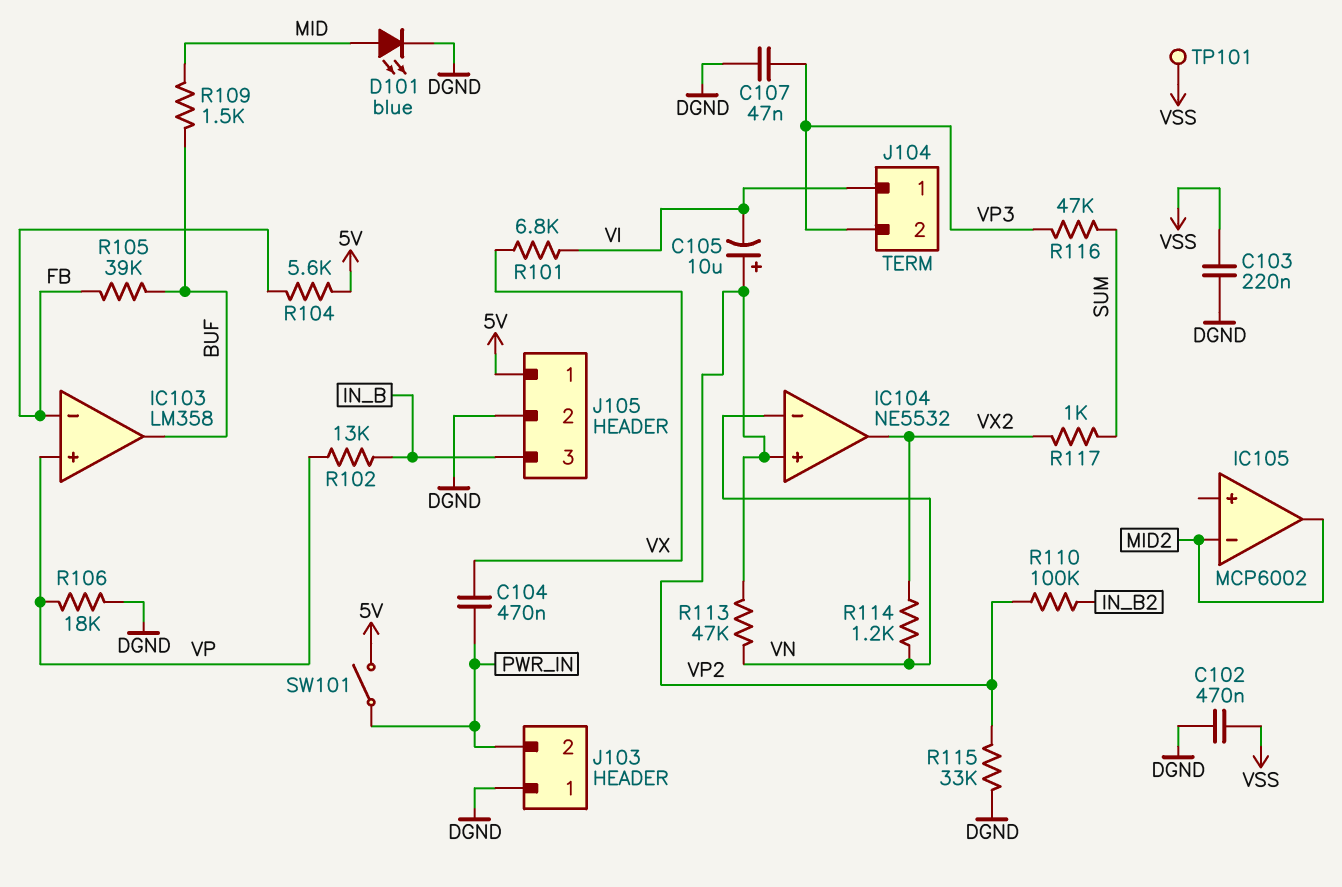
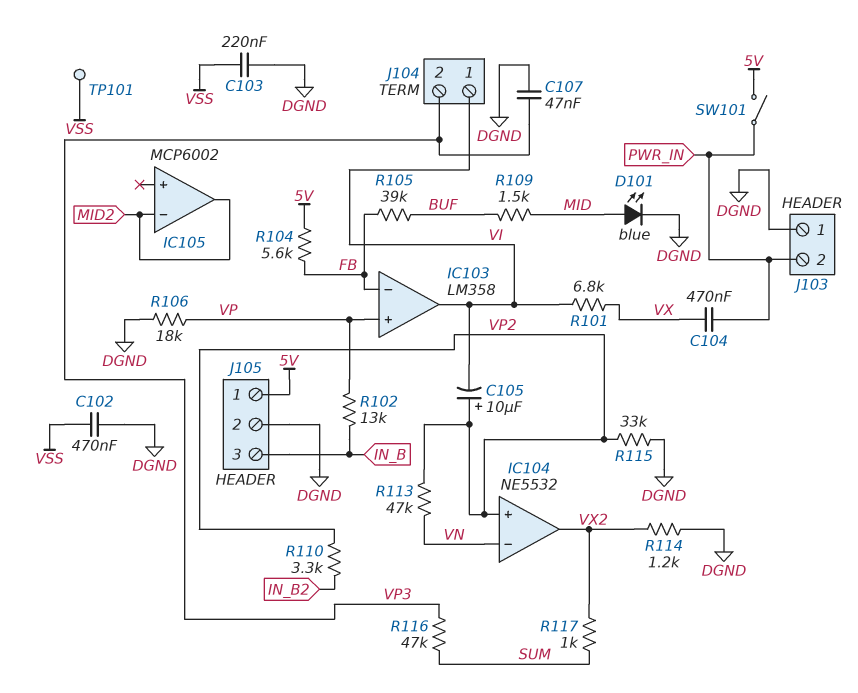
IC103 pin out: BUF -> VI
R110: 100k (IN_B2, VP2) -> 3.3k (IN_B2, VP2)
R114: 1.2k (VN, VX2) -> 1.2k (DGND, VX2)

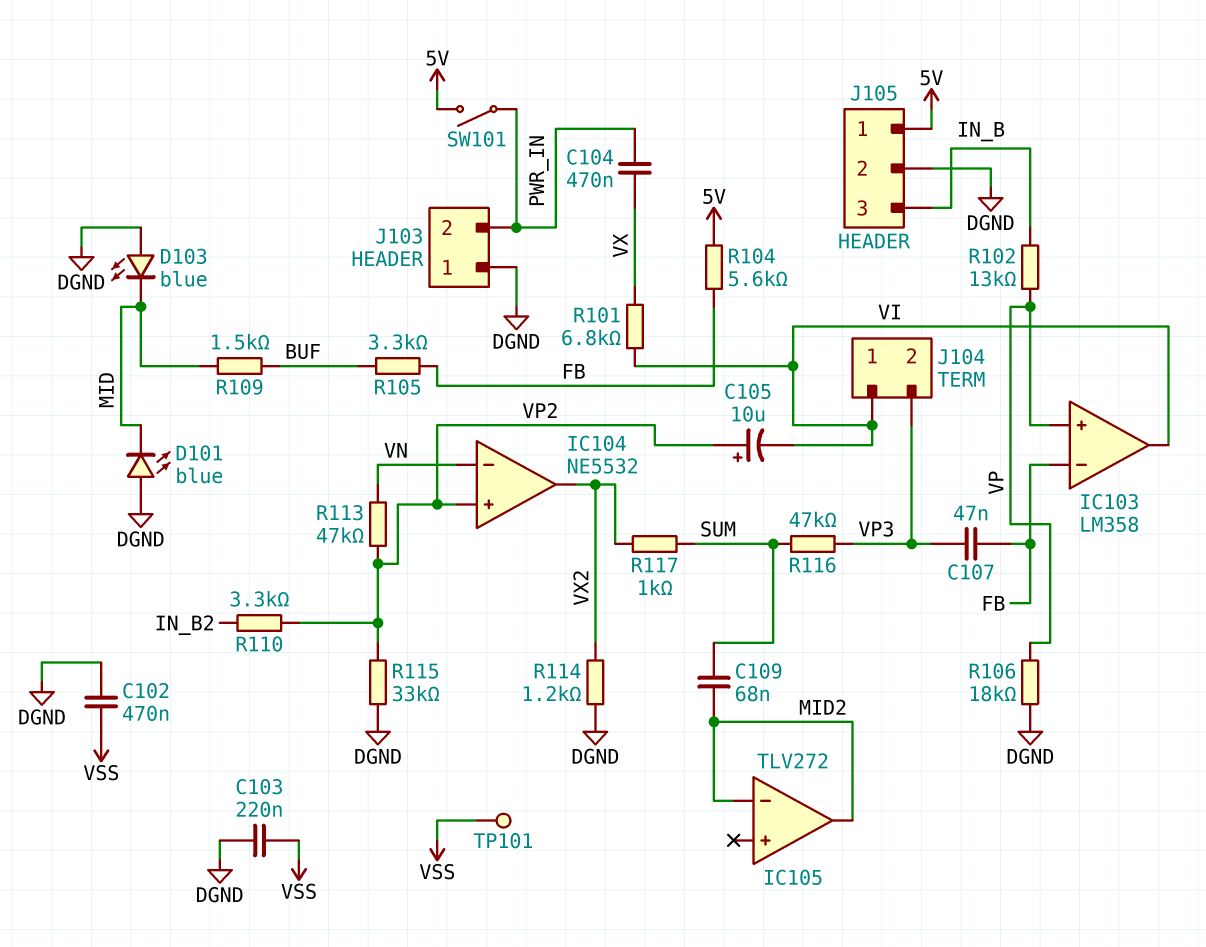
C107: 47nF (DGND, VP3) -> 47nF (FB, VP3)
C109: none -> 68nF (MID2, SUM)
D101: LED blue (A MID, K DGND) -> LED blue (A DGND, K MID)
D103: none -> LED blue (A DGND, K MID)
IC105: MCP6002 -> TLV272
R105: 39k (BUF, FB) -> 3.3k (BUF, FB)

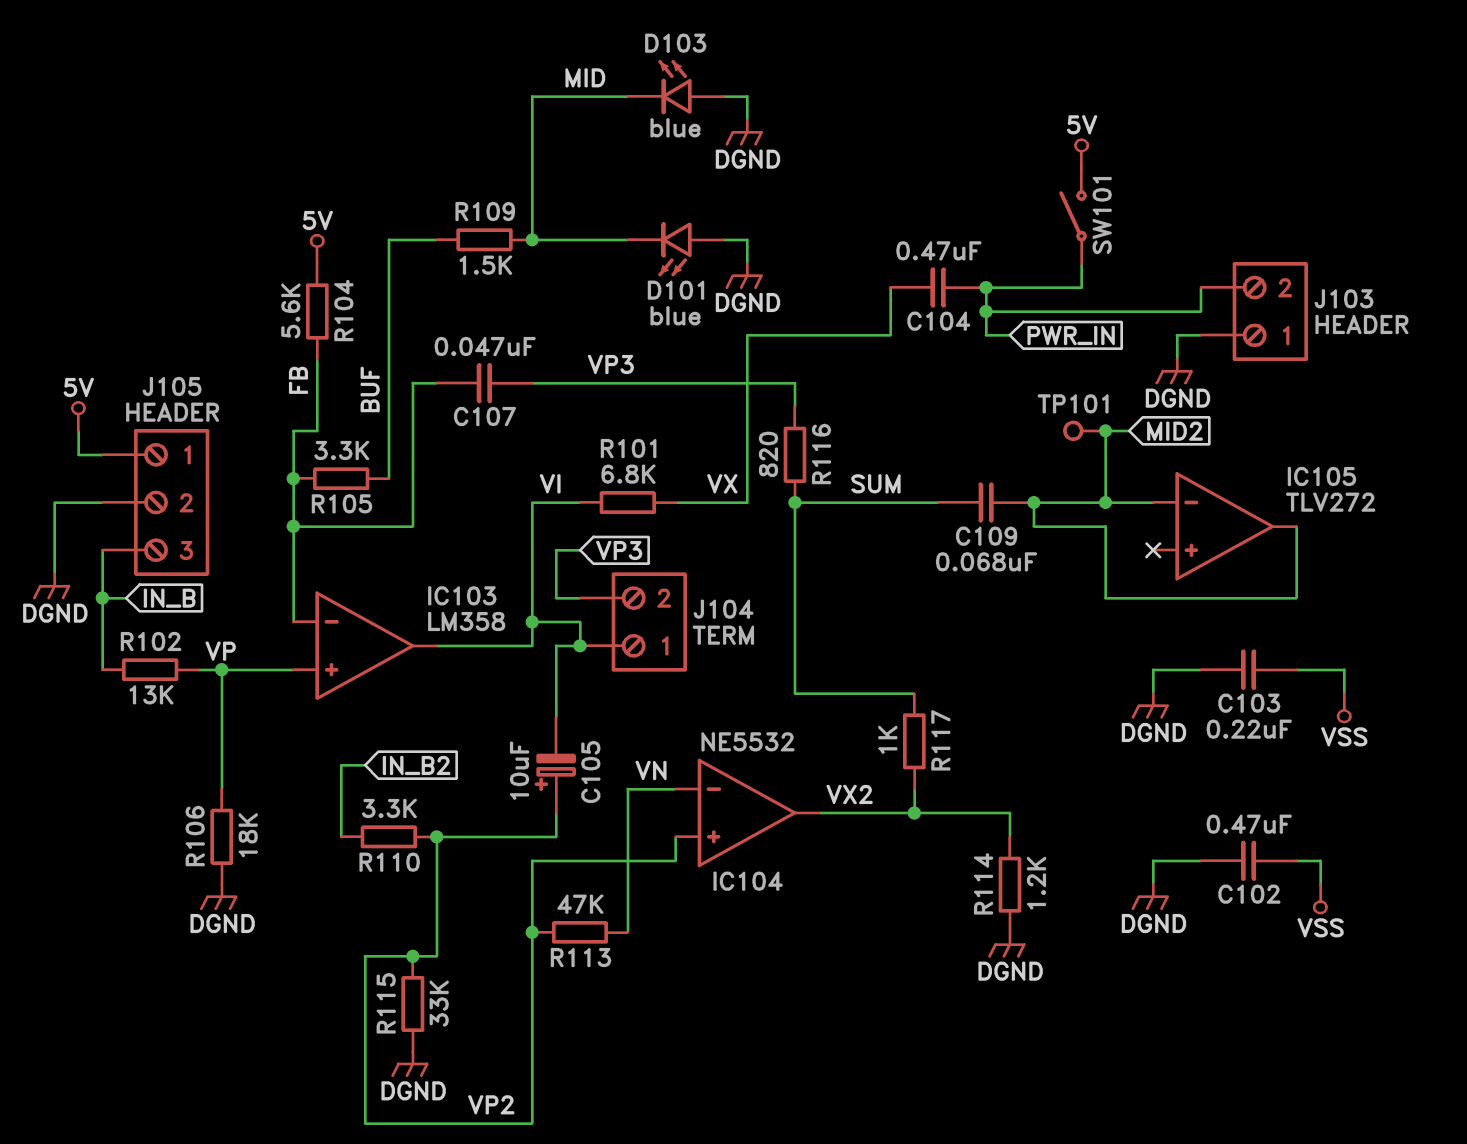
R116: 47k (SUM, VP3) -> 820 (SUM, VP3)
TP101: test point (VSS) -> test point (MID2)

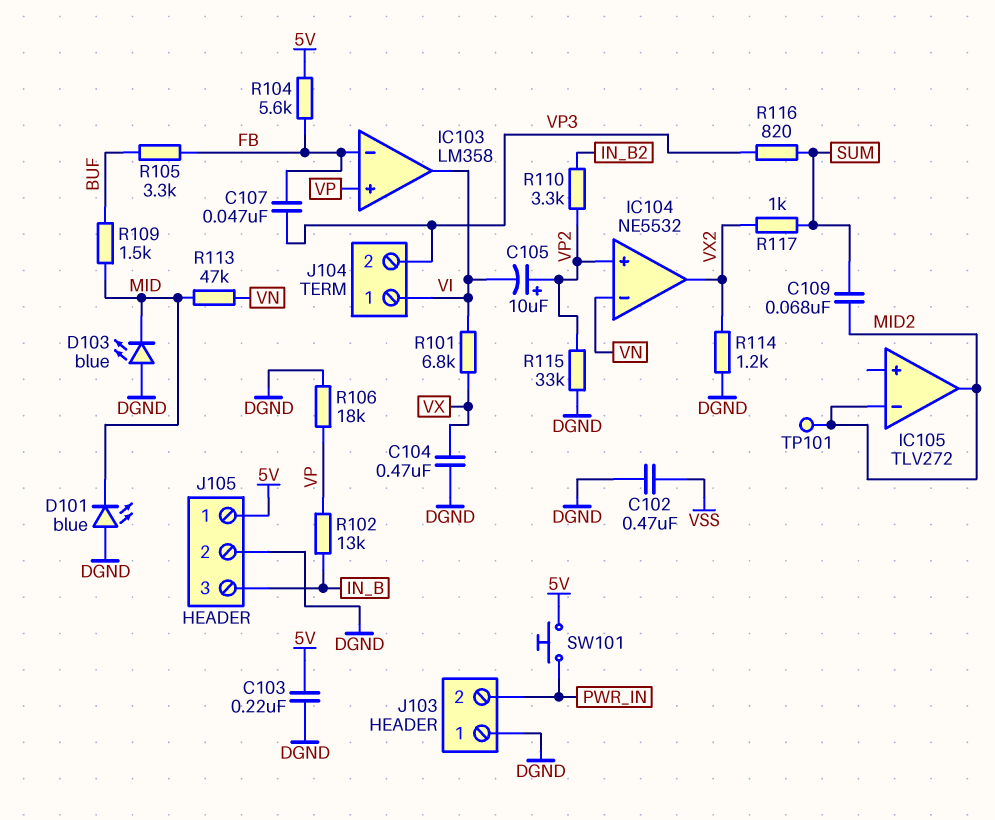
C103: 220nF (DGND, VSS) -> 220nF (5V, DGND)
C104: 470nF (PWR_IN, VX) -> 470nF (DGND, VX)
R113: 47k (VN, VP2) -> 47k (MID, VN)
SW101: switch (5V, PWR_IN) -> button (5V, PWR_IN)

